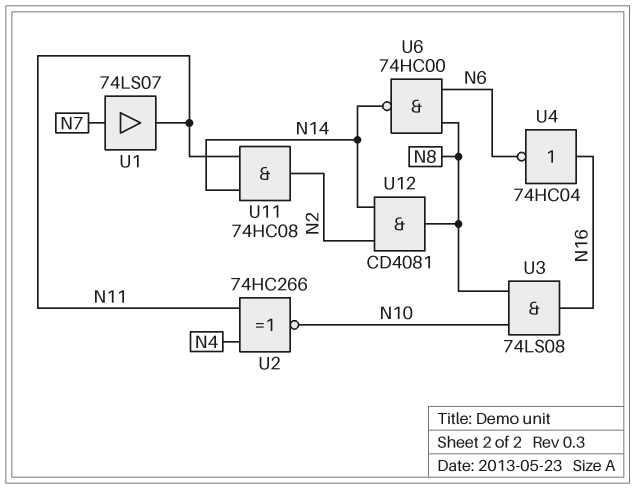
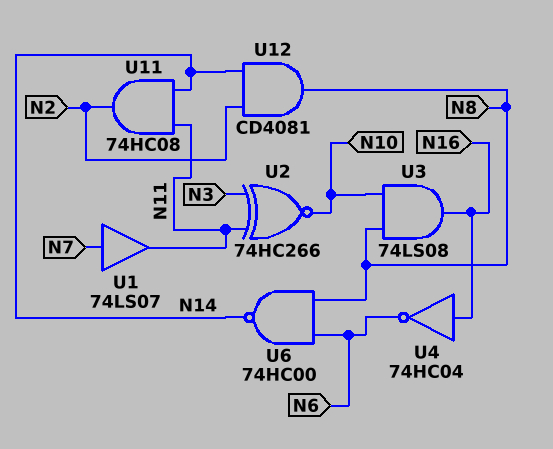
U2: XNOR 74HC266 (in N4, in N11, out N10) -> XNOR 74HC266 (in N3, in N11, out N10)

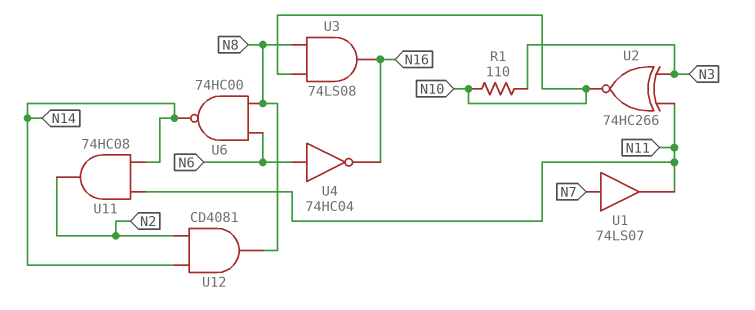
R1: none -> 110 (N3, N10)
U4: NOT 74HC04 (in N16, out N6) -> NOT 74HC04 (in N6, out N16)

